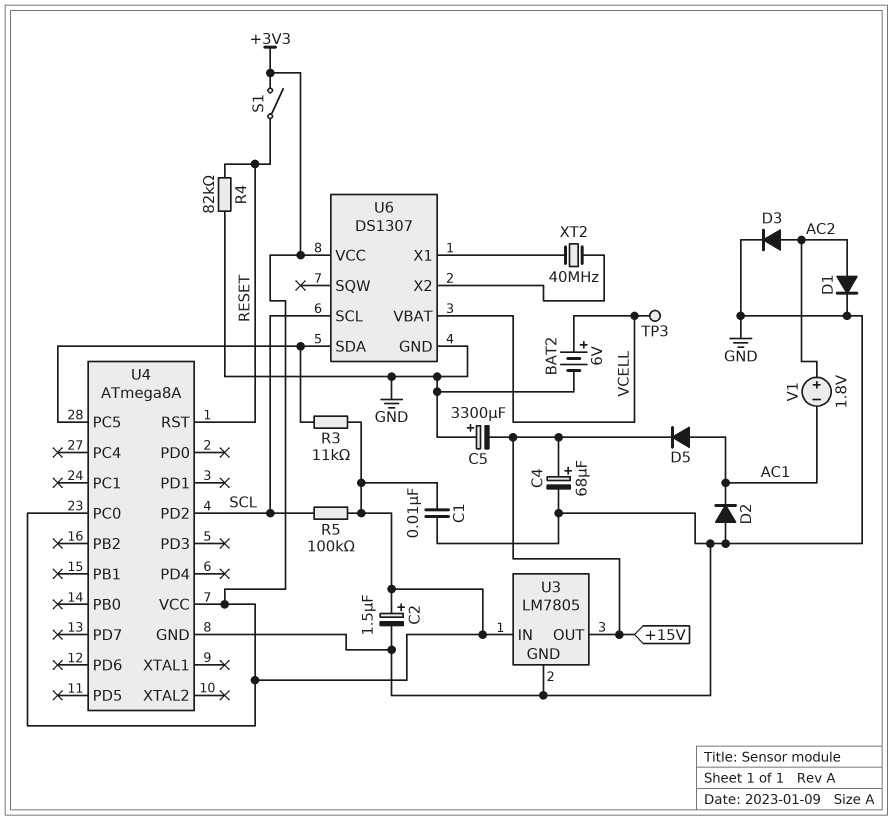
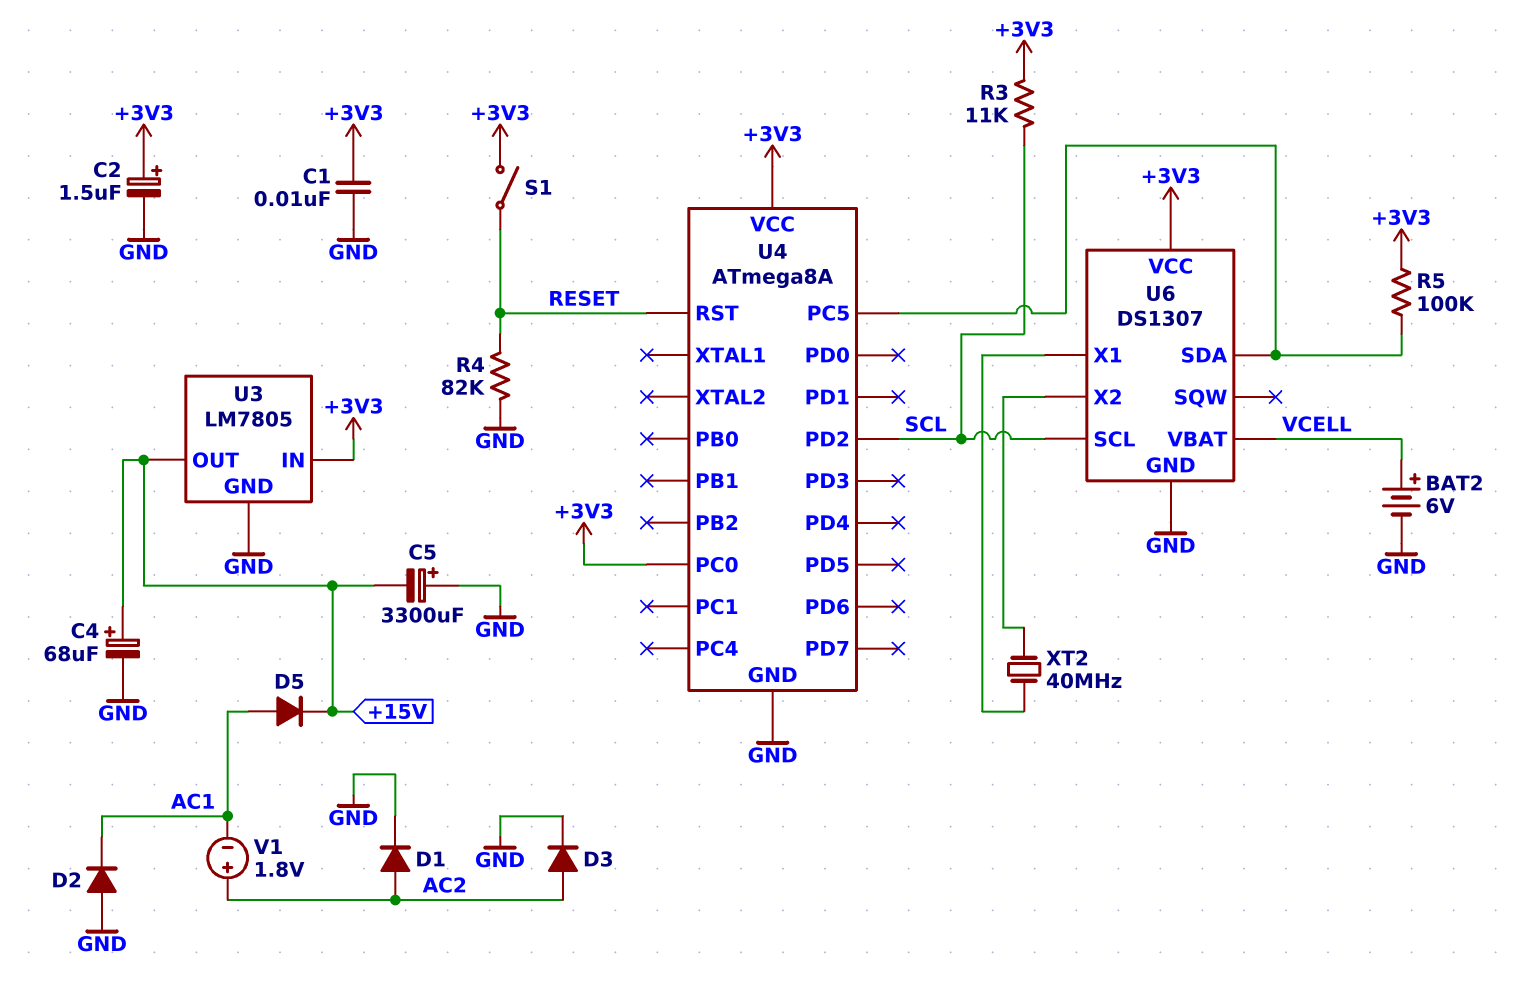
R3: 11k (+3V3, U4/PC5) -> 11k (+3V3, SCL)
R5: 100k (+3V3, SCL) -> 100k (+3V3, U4/PC5)
TP3: test point (VCELL) -> none

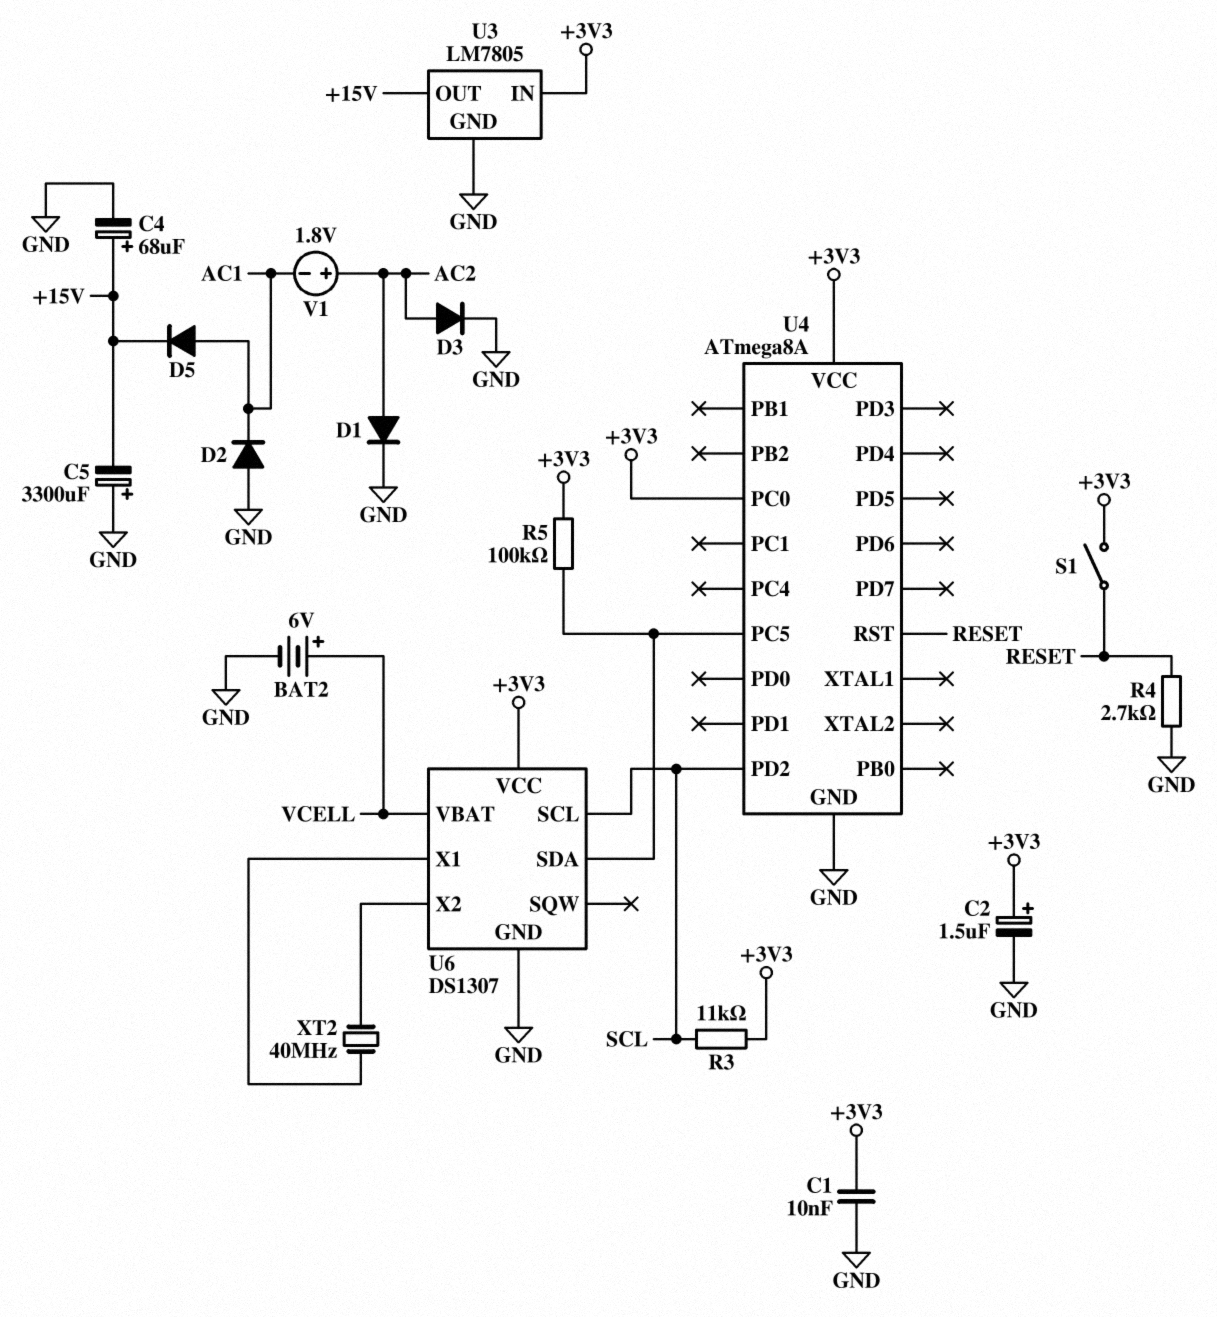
R4: 82k (GND, RESET) -> 2.7k (GND, RESET)

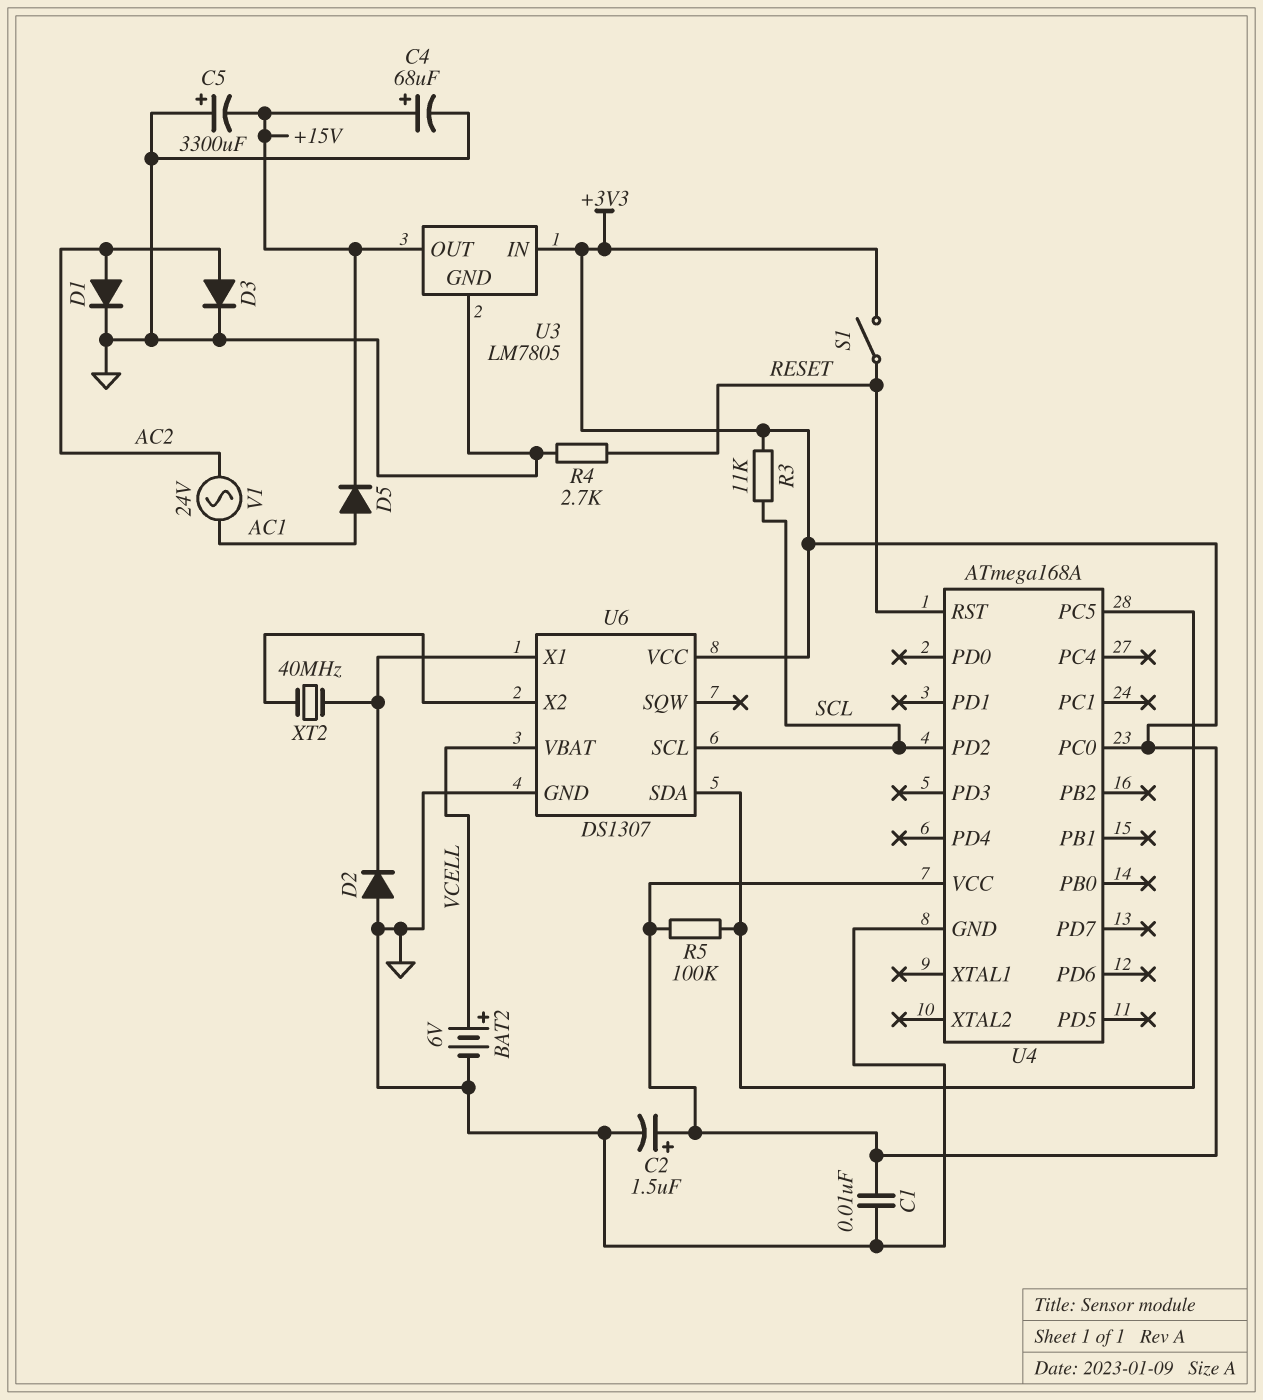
D2: diode (A GND, K AC1) -> diode (A GND, K U6/X1)
U4: ATmega8A -> ATmega168A
V1: 1.8V (plus AC2, minus AC1) -> AC 24V (AC1, AC2)

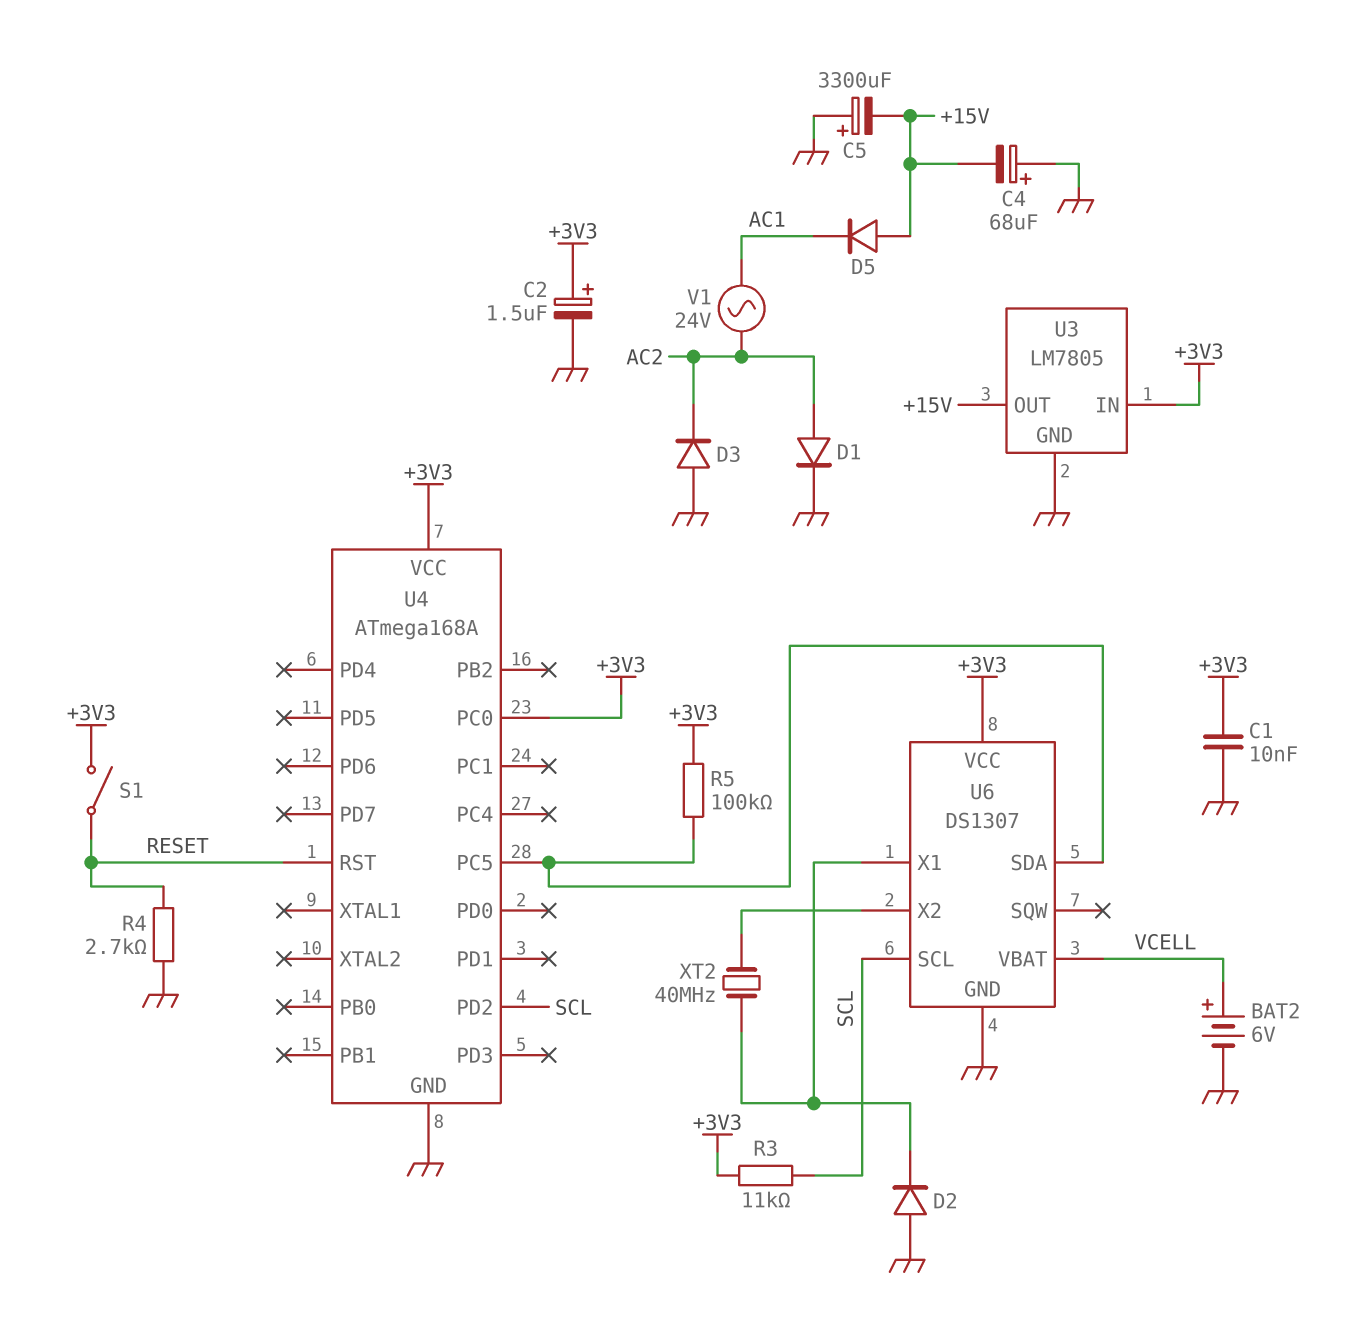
C4: 68uF (plus +15V, minus GND) -> 68uF (plus GND, minus +15V)
D3: diode (A AC2, K GND) -> diode (A GND, K AC2)
D5: diode (A AC1, K +15V) -> diode (A +15V, K AC1)

